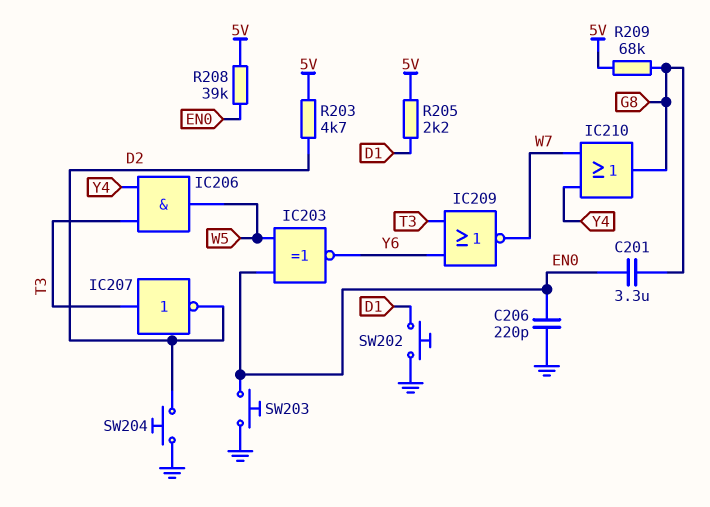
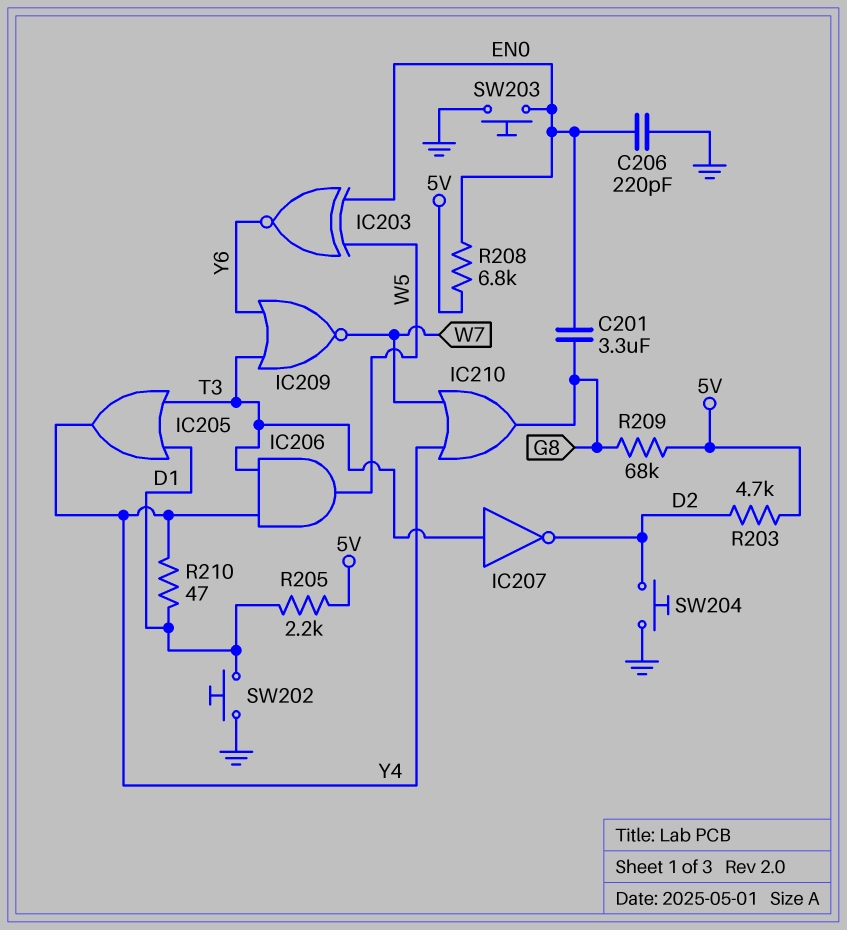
IC205: none -> OR (in D1, in T3, out Y4)
R208: 39k (5V, EN0) -> 6.8k (5V, EN0)
R210: none -> 47 (D1, Y4)

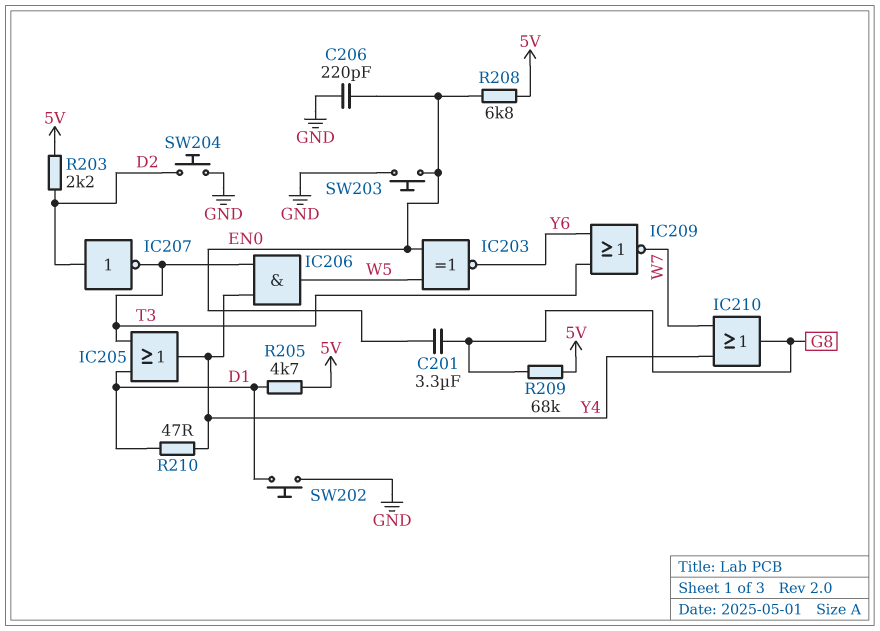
IC207: NOT (in T3, out D2) -> NOT (in D2, out T3)
R203: 4.7k (5V, D2) -> 2.2k (5V, D2)
R205: 2.2k (5V, D1) -> 4.7k (5V, D1)

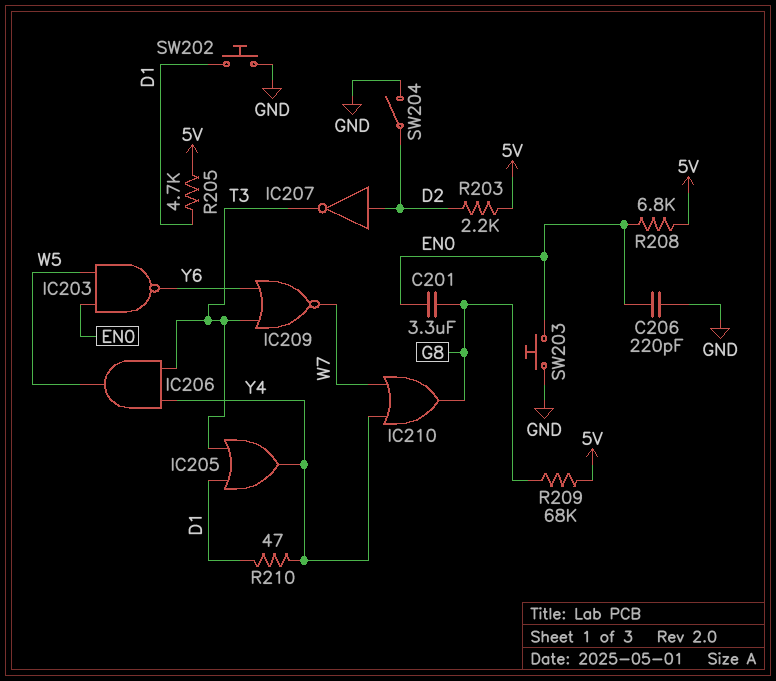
IC203: XNOR (in EN0, in W5, out Y6) -> NAND (in EN0, in W5, out Y6)
SW204: button (D2, GND) -> switch (D2, GND)

